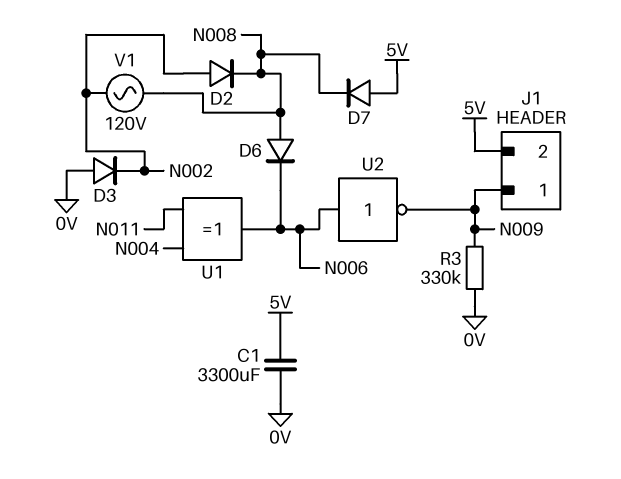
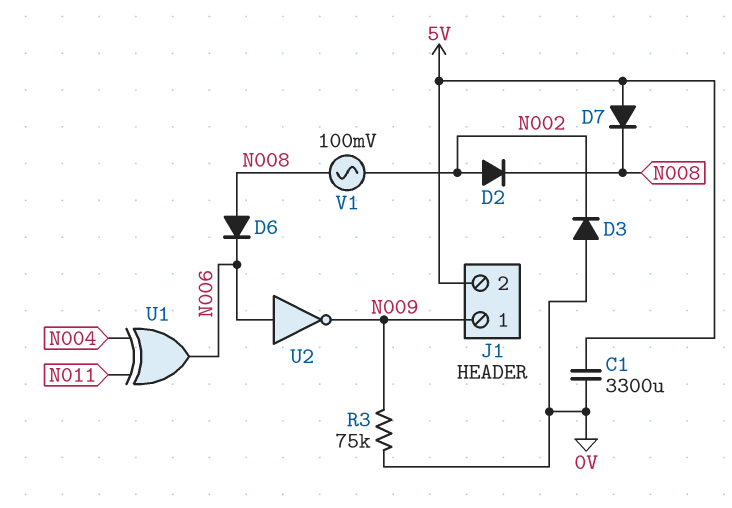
R3: 330k (0V, N009) -> 75k (0V, N009)
V1: AC 120V (N002, N008) -> AC 100mV (N002, N008)

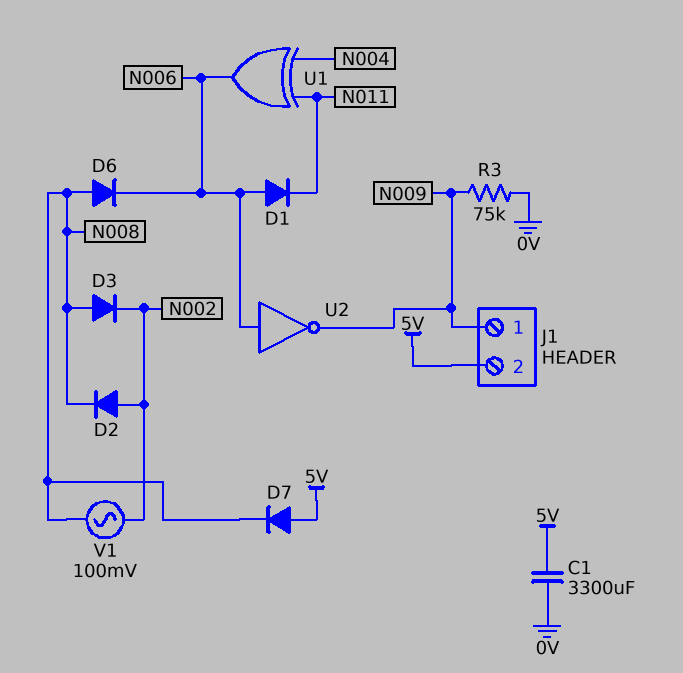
D1: none -> diode (A N006, K N011)
D3: diode (A 0V, K N002) -> diode (A N008, K N002)

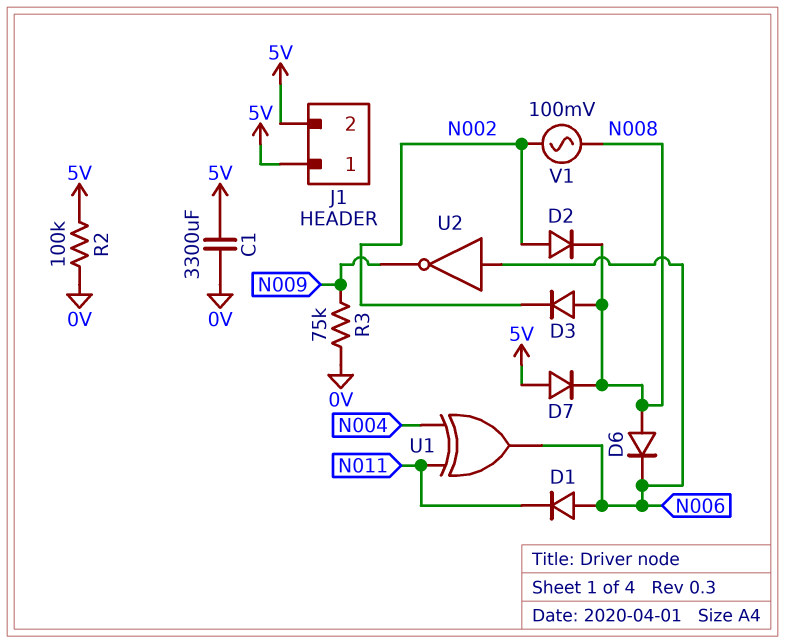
J1 pin 1: N009 -> 5V
R2: none -> 100k (0V, 5V)

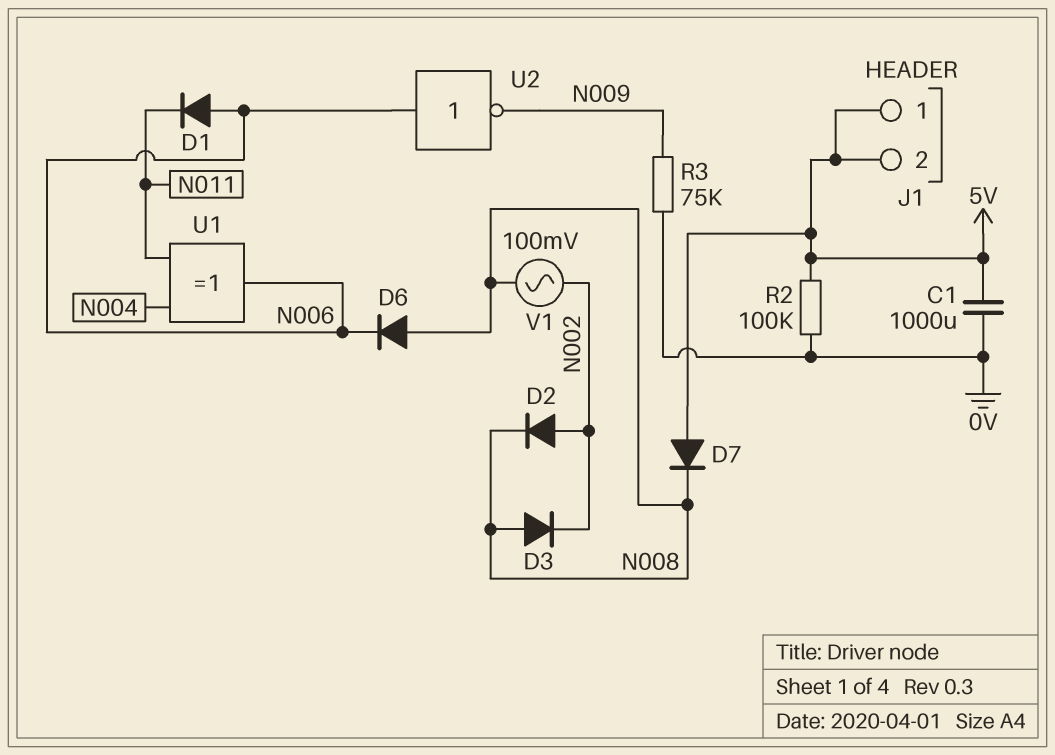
C1: 3300uF (0V, 5V) -> 1000uF (0V, 5V)

